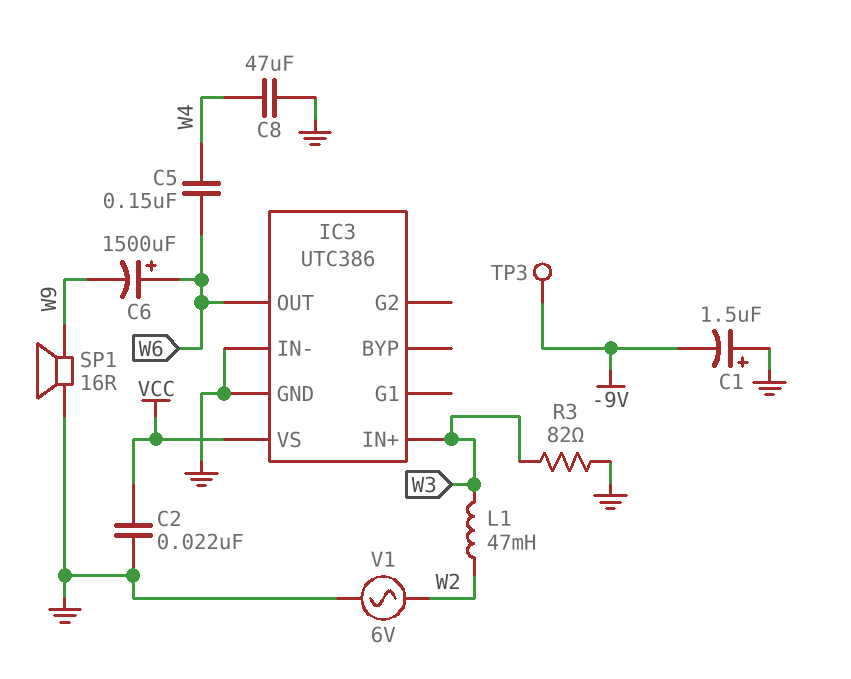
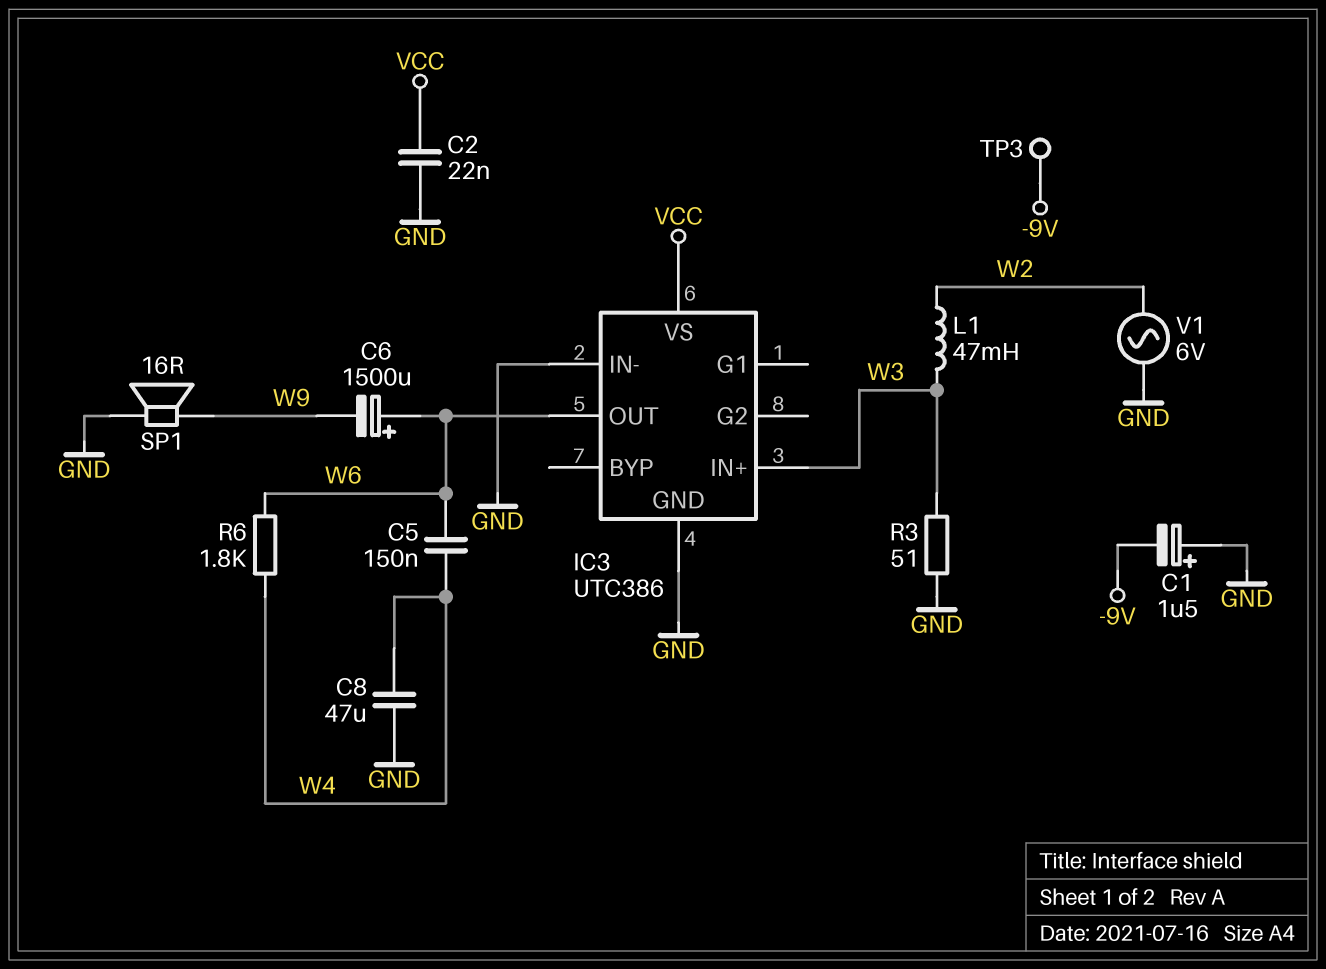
R3: 82 (GND, W3) -> 51 (GND, W3)
R6: none -> 1.8k (W4, W6)

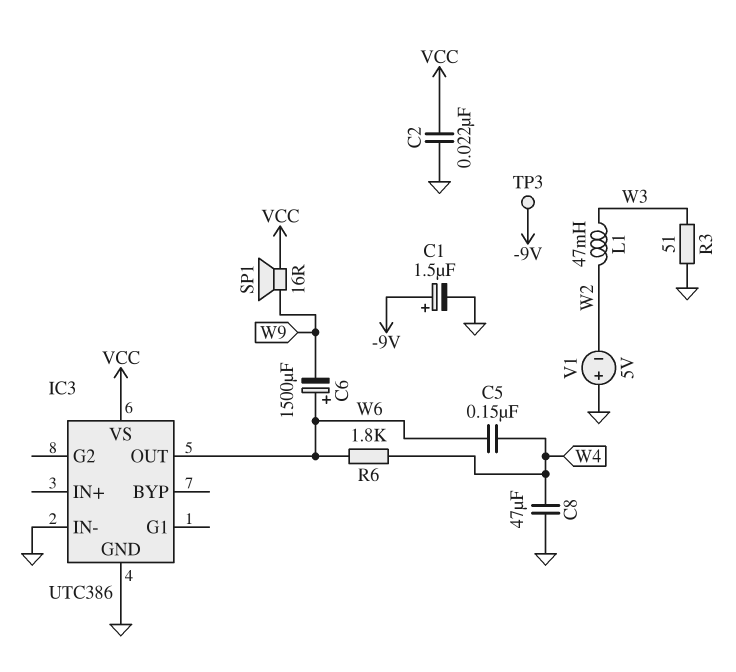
C1: 1.5uF (plus GND, minus -9V) -> 1.5uF (plus -9V, minus GND)
IC3 pin IN+: W3 -> none
SP1: speaker 16R (GND, W9) -> speaker 16R (VCC, W9)
V1: AC 6V (GND, W2) -> 5V (plus GND, minus W2)

